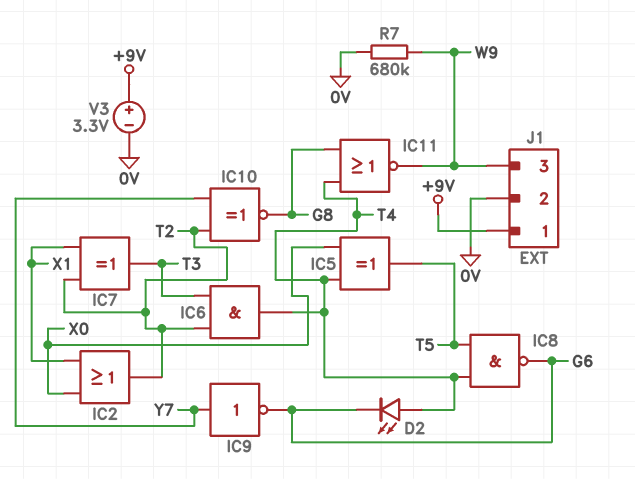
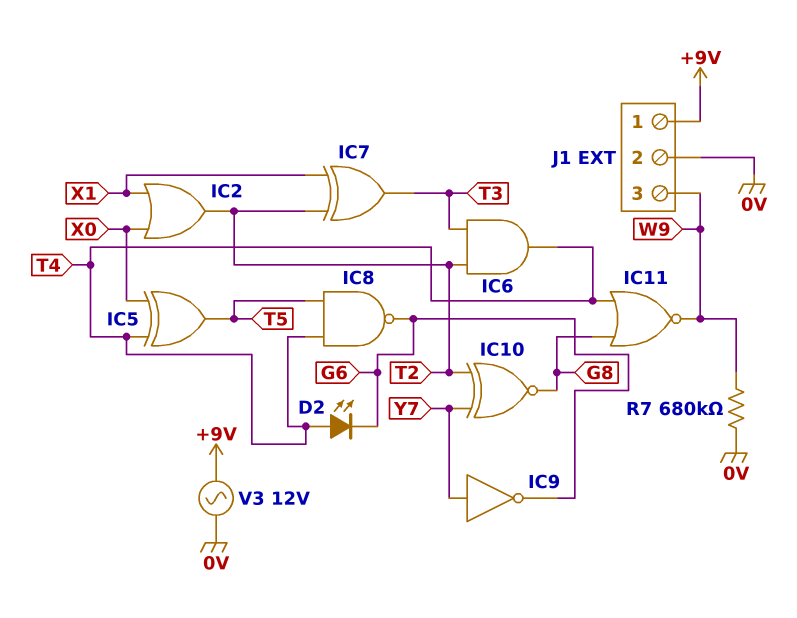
V3: 3.3V (plus +9V, minus 0V) -> AC 12V (+9V, 0V)

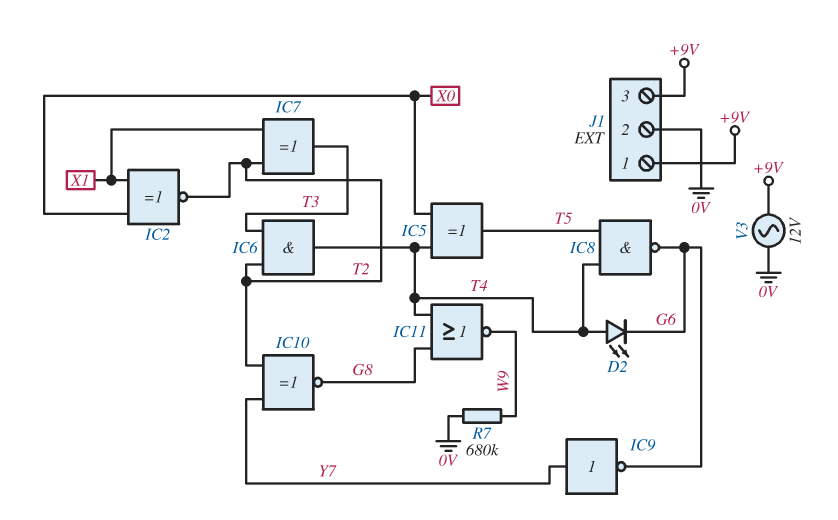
IC2: OR (in X0, in X1, out T2) -> XNOR (in X0, in X1, out T2)
J1 pin 3: W9 -> +9V

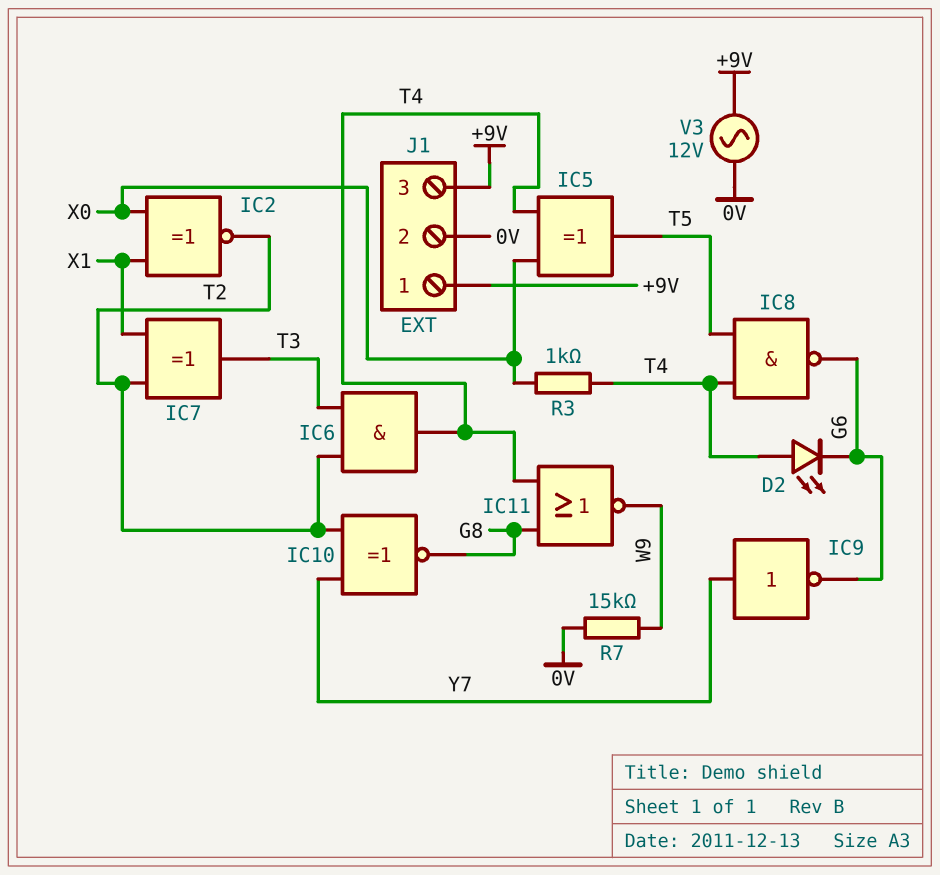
R3: none -> 1k (T4, X0)
R7: 680k (0V, W9) -> 15k (0V, W9)

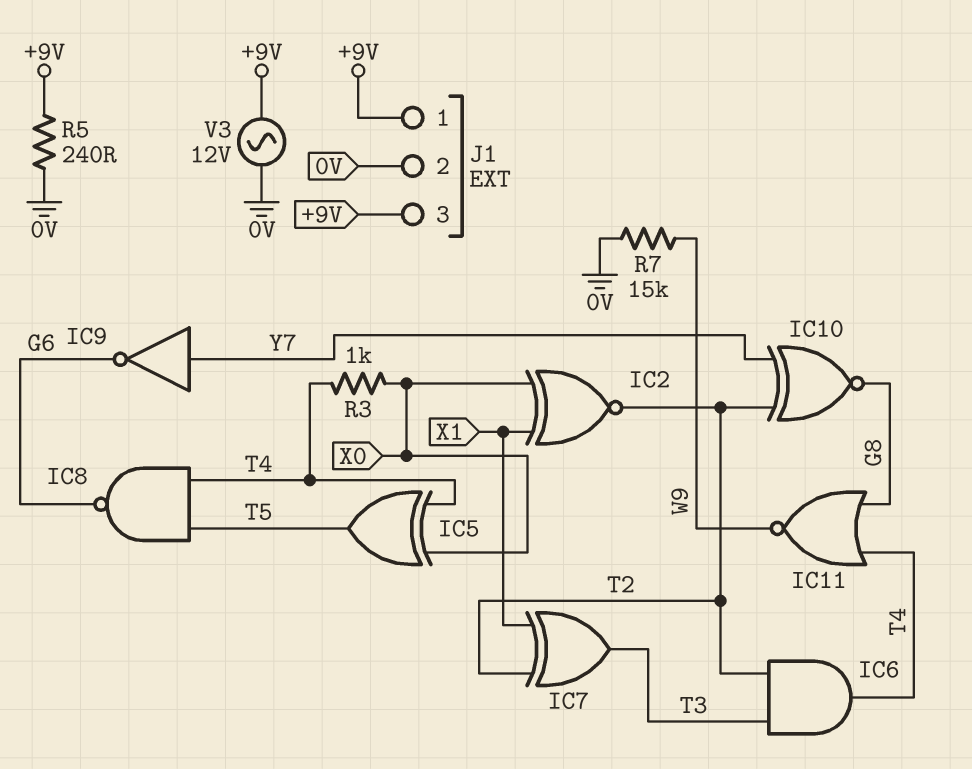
D2: LED (A T4, K G6) -> none
R5: none -> 240 (+9V, 0V)

